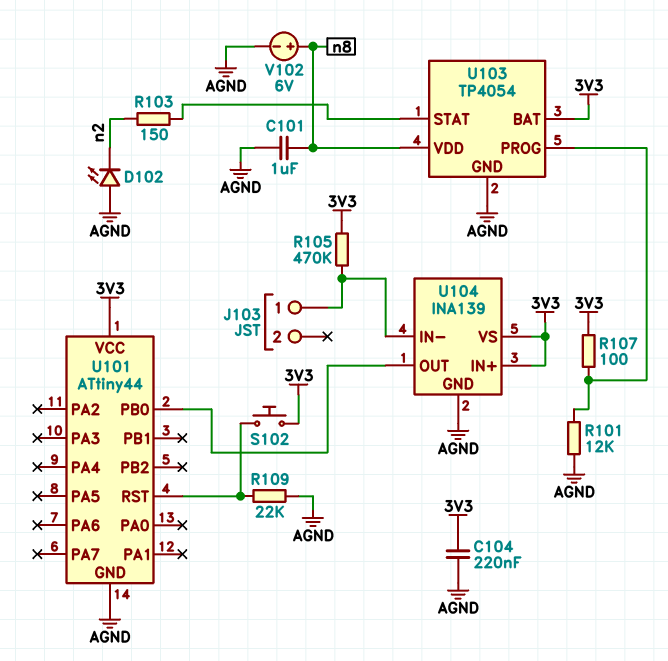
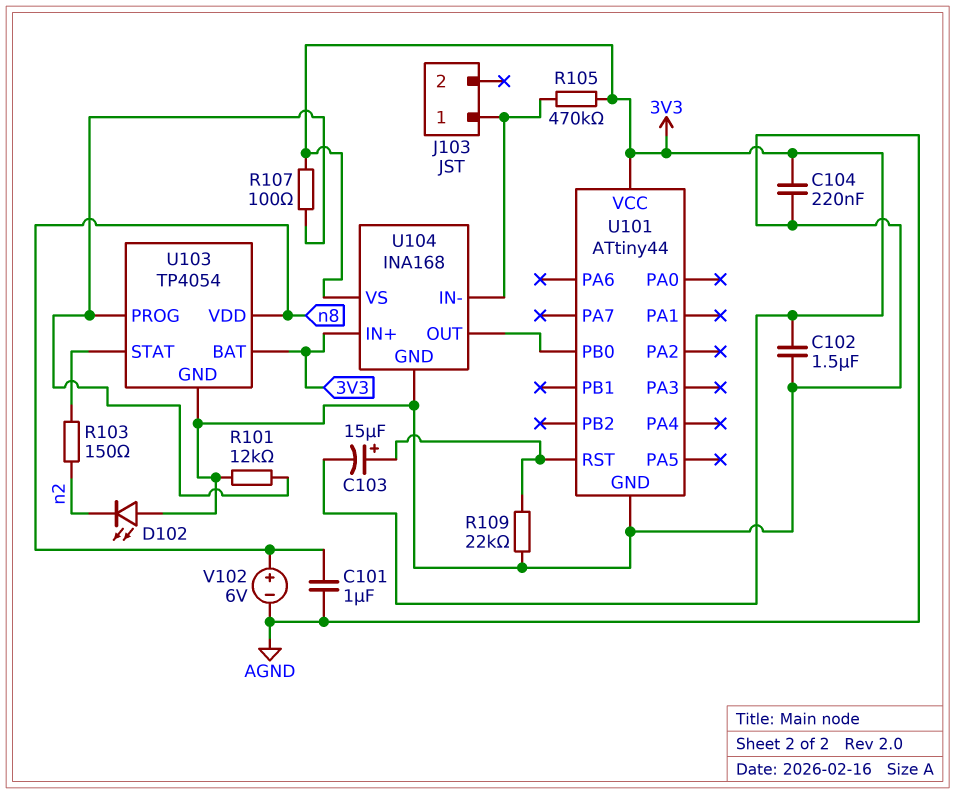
C102: none -> 1.5uF (3V3, AGND)
C103: none -> 15uF (plus U101/RST, minus 3V3)
S102: button (3V3, U101/RST) -> none
U104: INA139 -> INA168

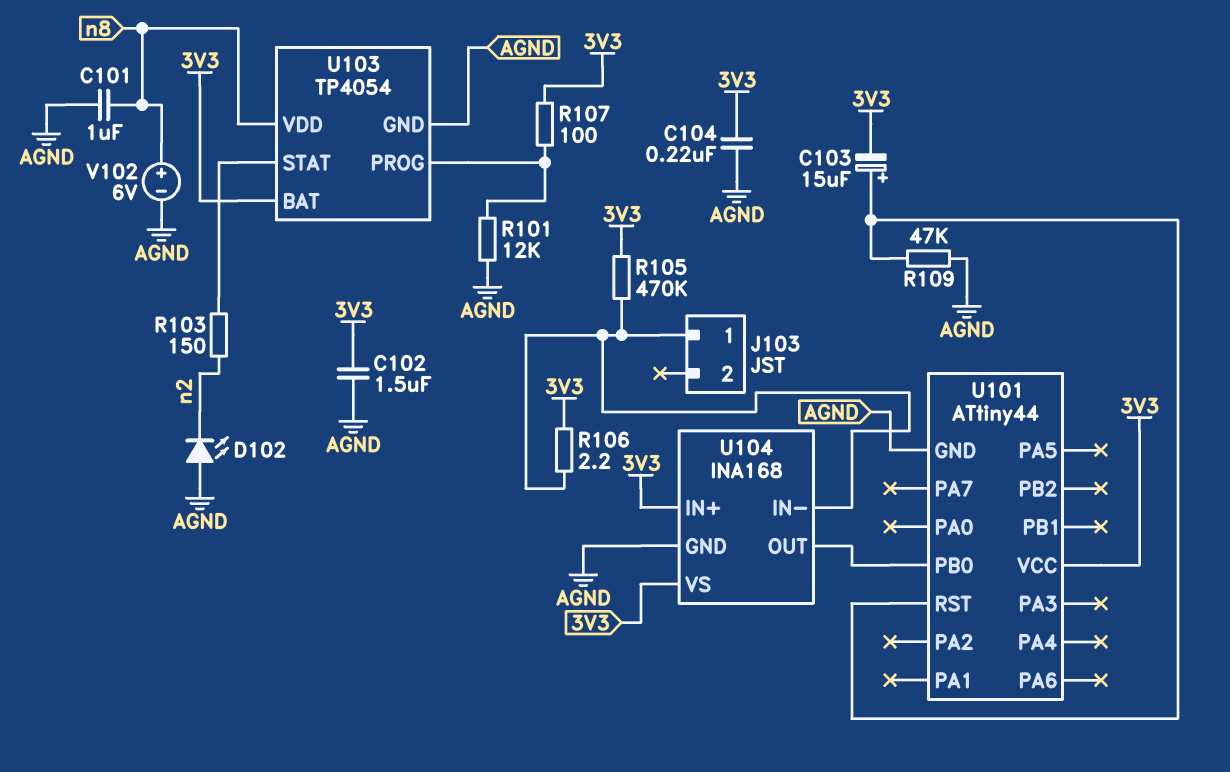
R106: none -> 2.2 (3V3, J103/1)
R109: 22k (AGND, U101/RST) -> 47k (AGND, U101/RST)

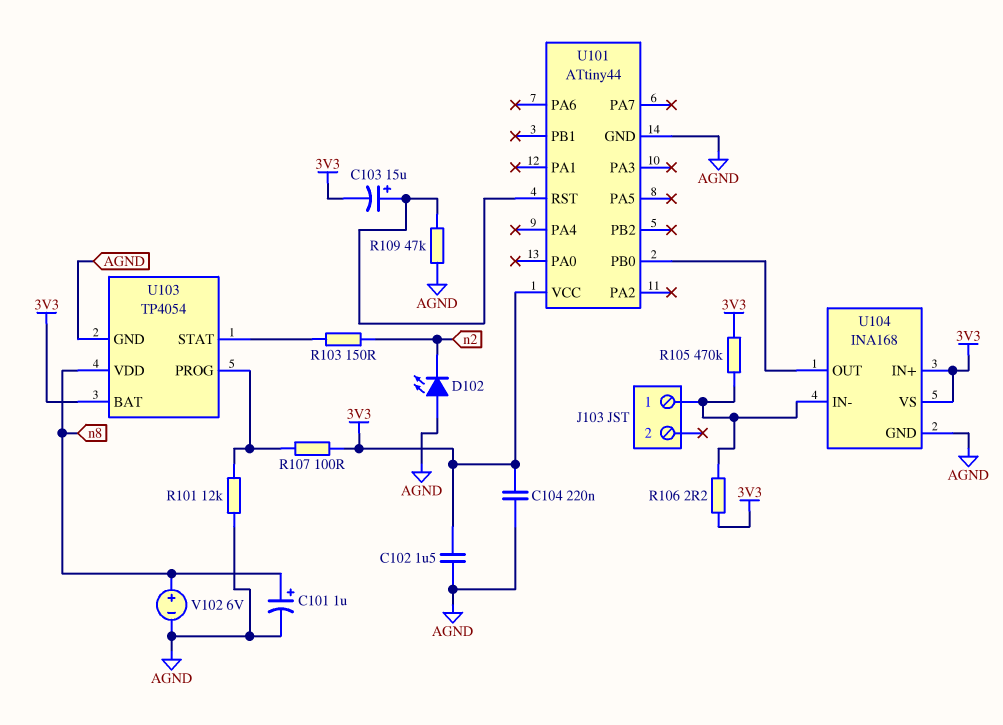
C101: 1uF (AGND, n8) -> 1uF (plus n8, minus AGND)

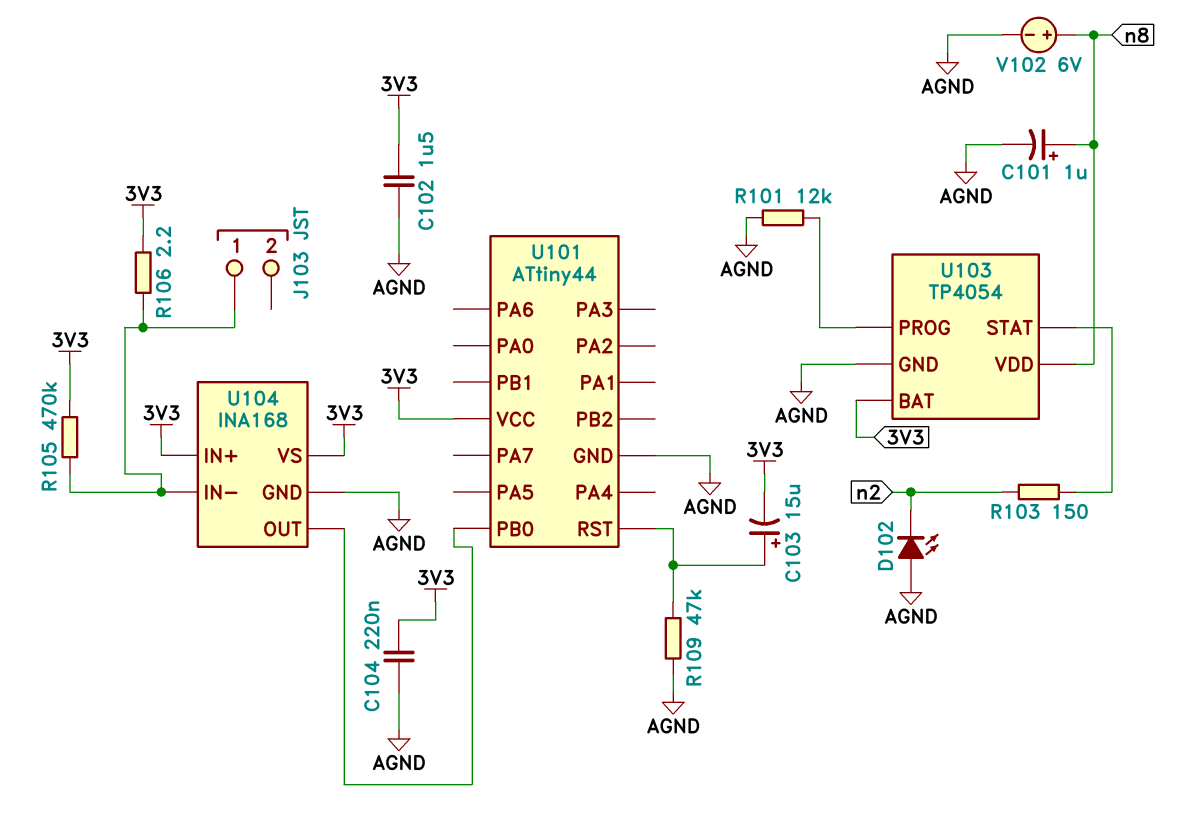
R107: 100 (3V3, U103/PROG) -> none

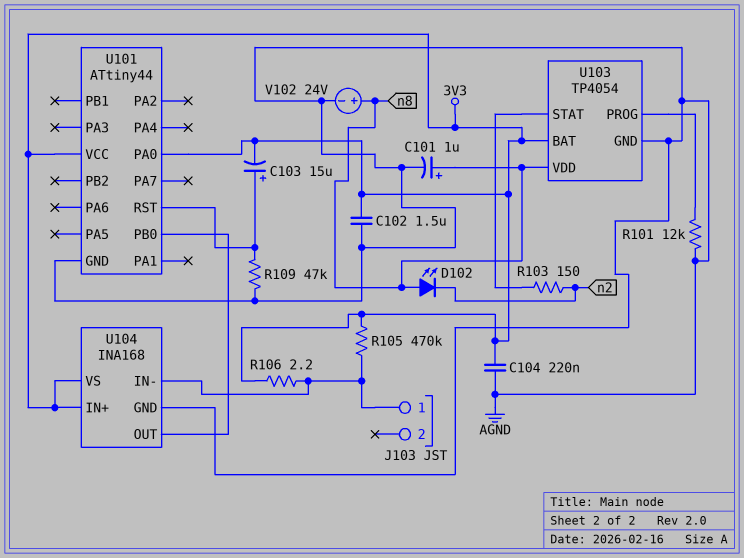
D102: LED (A AGND, K n2) -> LED (A n8, K n2)
U101 pin PA0: none -> 3V3
V102: 6V (plus n8, minus AGND) -> 24V (plus n8, minus AGND)

